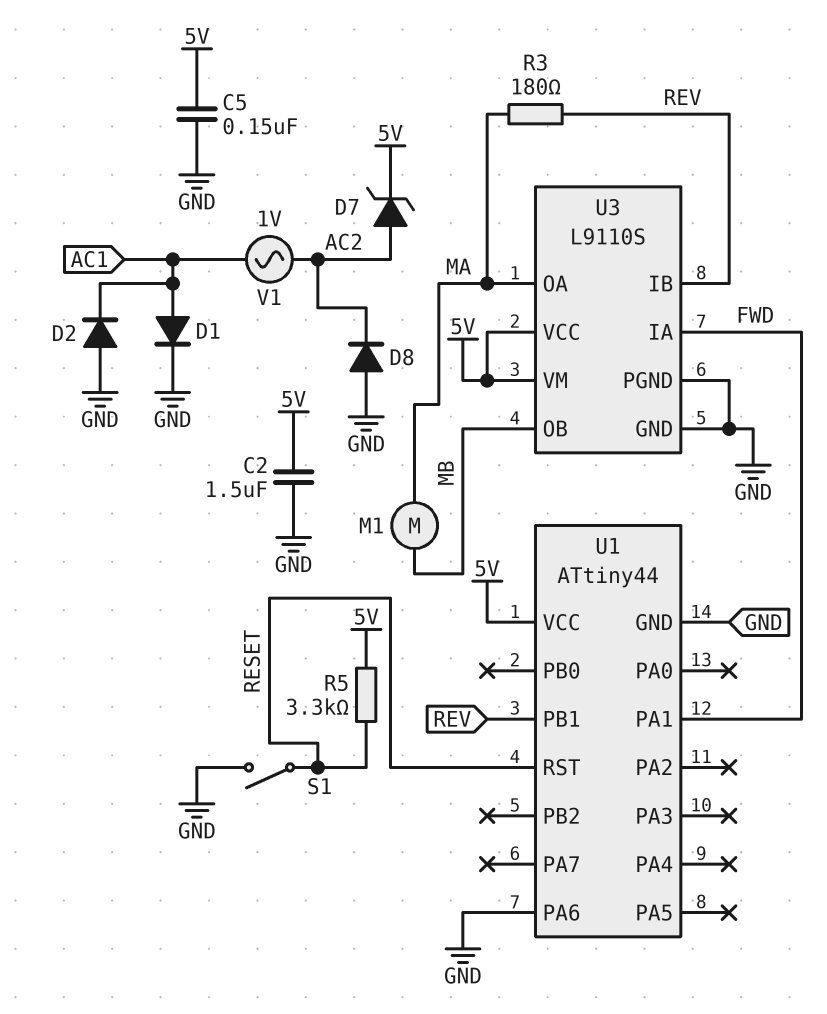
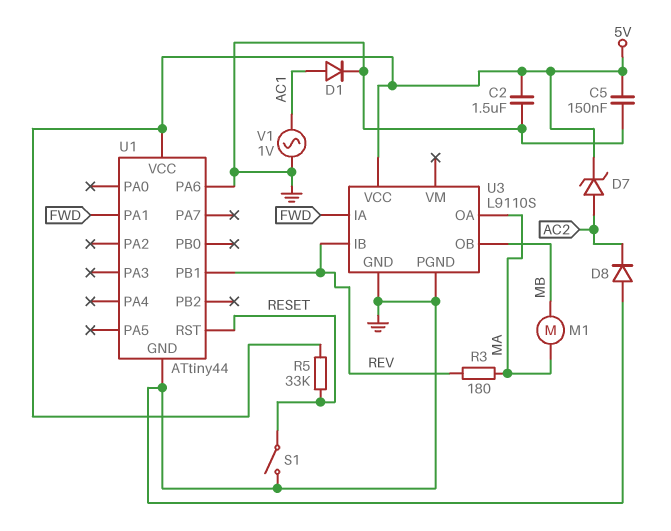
D2: diode (A GND, K AC1) -> none
R5: 3.3k (5V, RESET) -> 33k (5V, RESET)
U3 pin VM: 5V -> none
V1: AC 1V (AC1, AC2) -> AC 1V (AC1, GND)

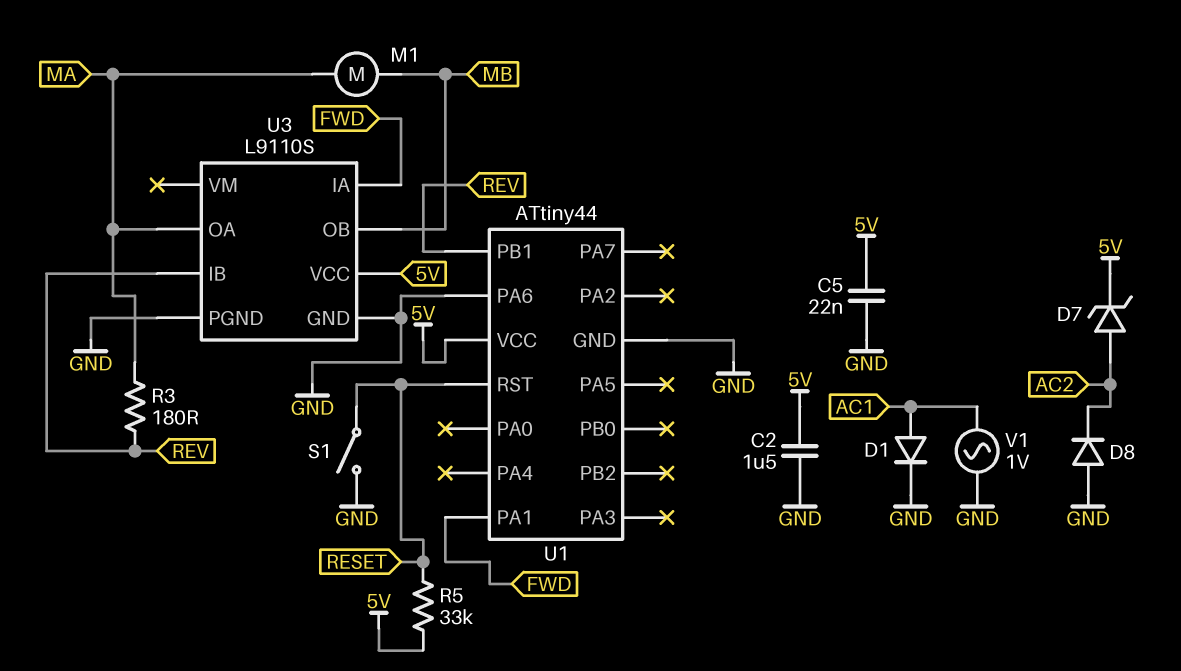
C5: 150nF (5V, GND) -> 22nF (5V, GND)

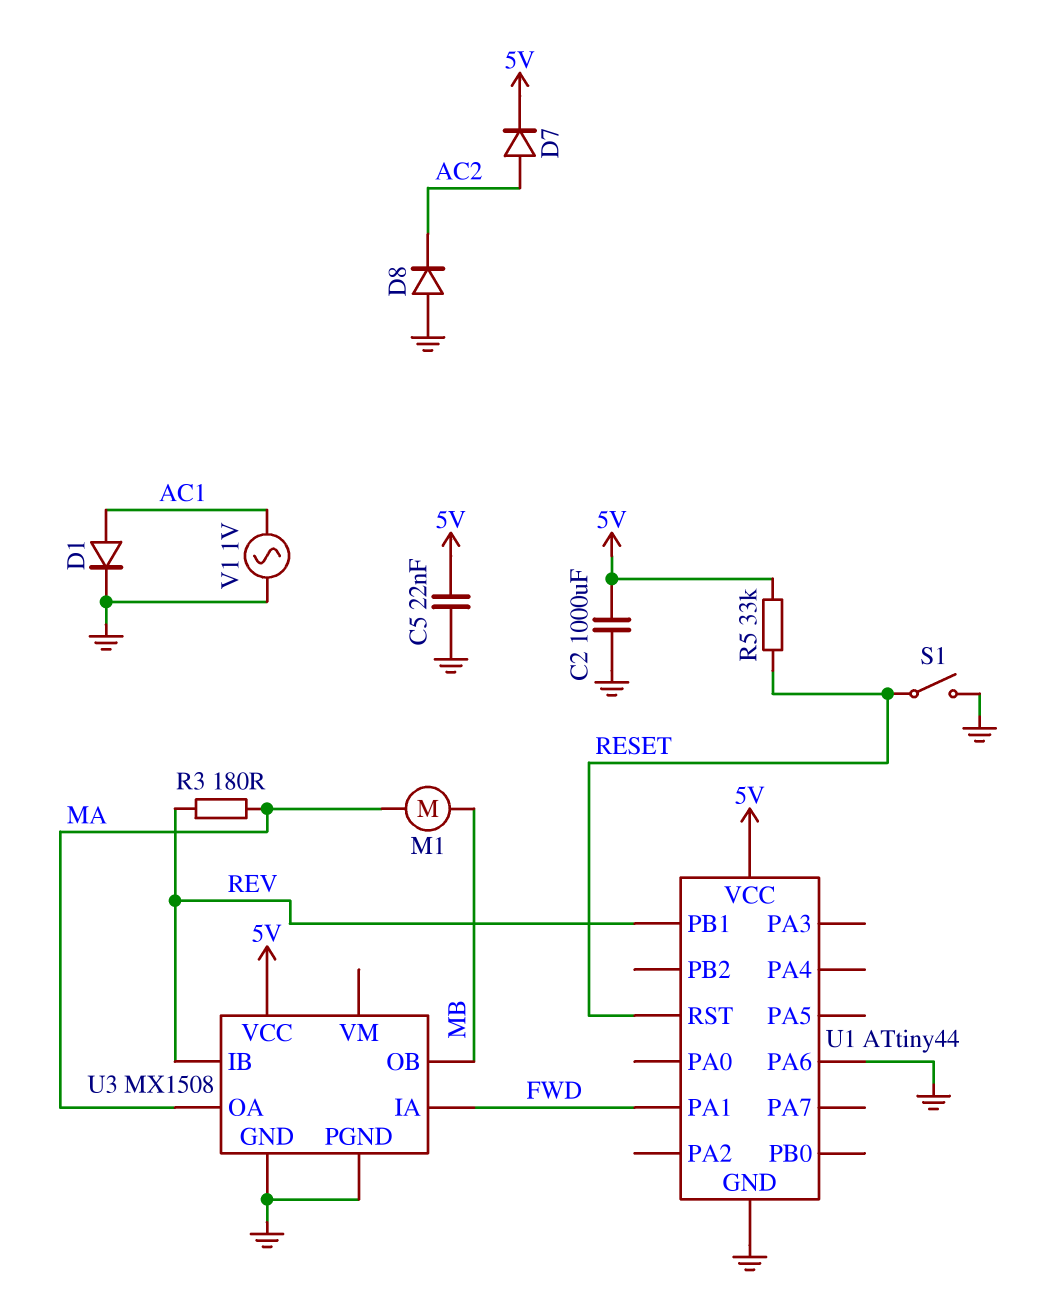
C2: 1.5uF (5V, GND) -> 1000uF (5V, GND)
D7: zener (A AC2, K 5V) -> diode (A AC2, K 5V)
U3: L9110S -> MX1508

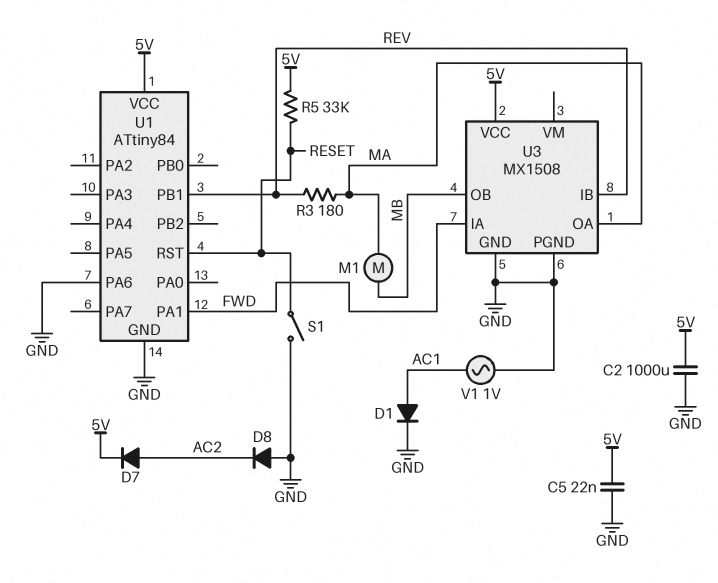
U1: ATtiny44 -> ATtiny84

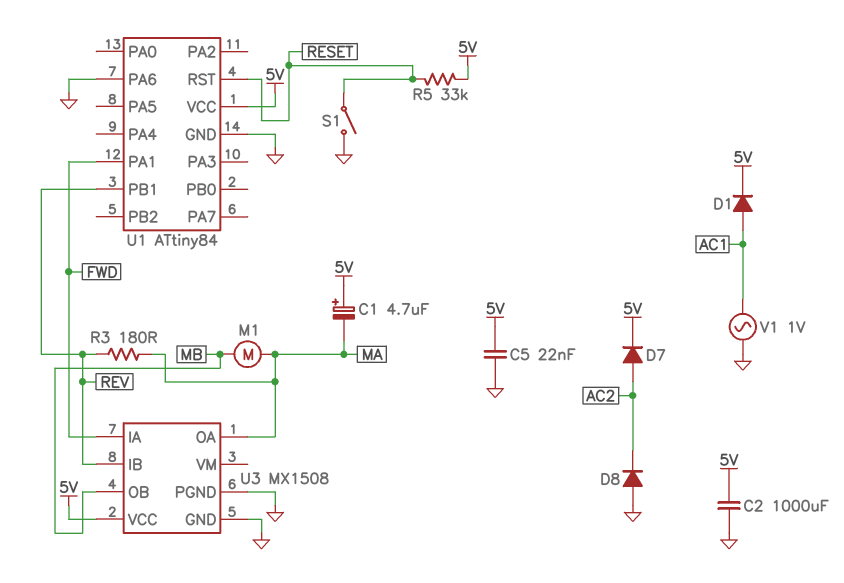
C1: none -> 4.7uF (plus 5V, minus MA)
D1: diode (A AC1, K GND) -> diode (A AC1, K 5V)

